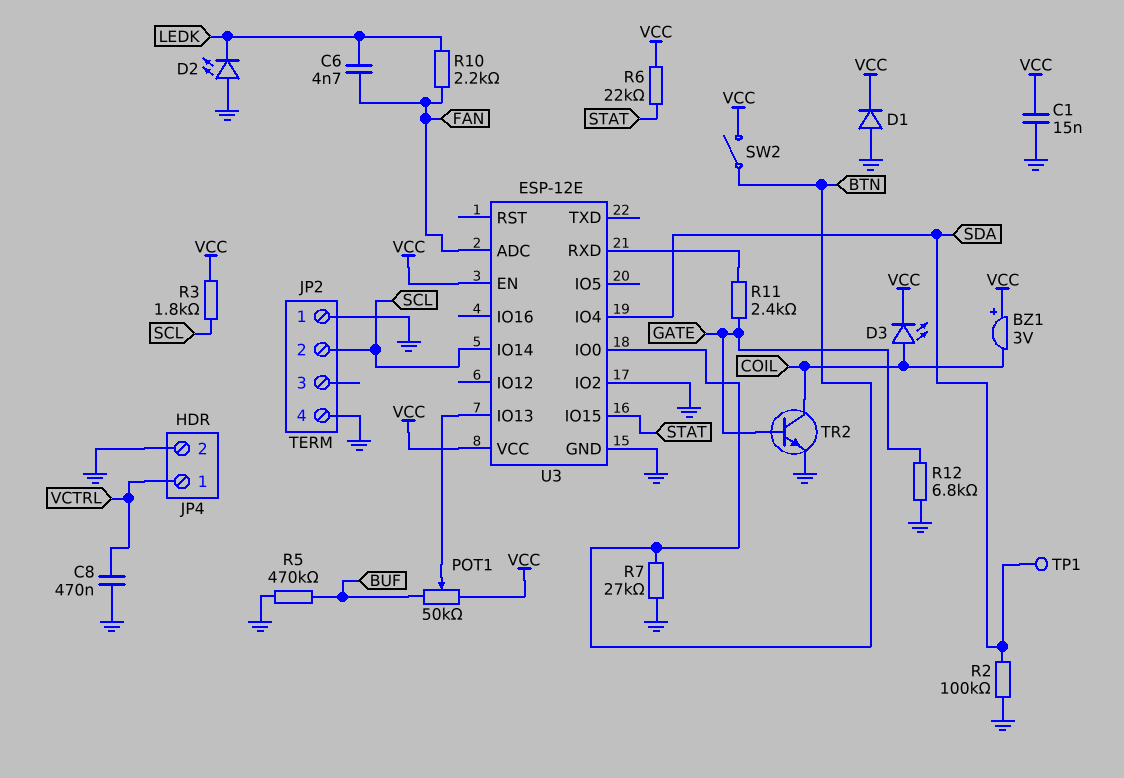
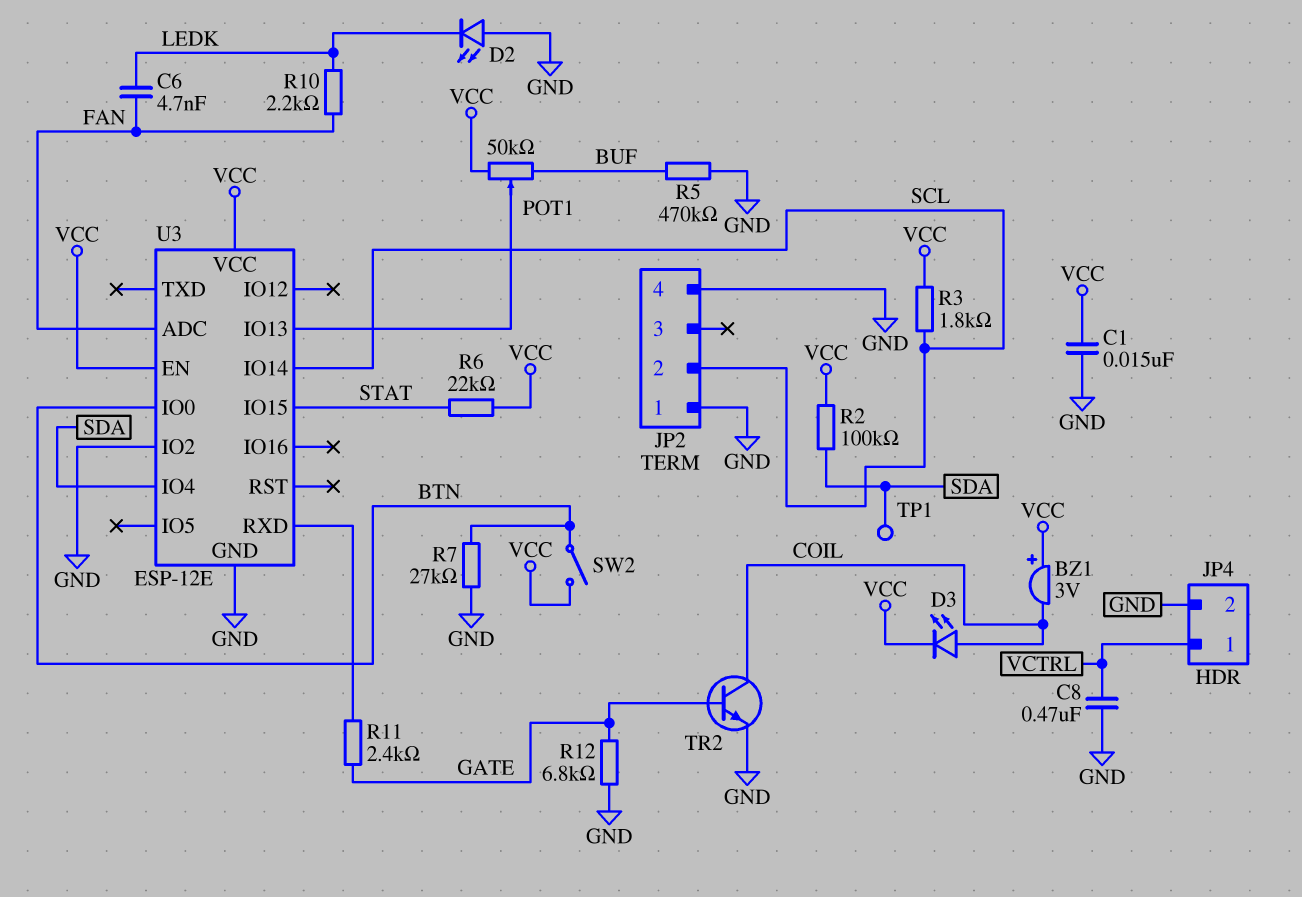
D1: diode (A GND, K VCC) -> none
R2: 100k (GND, SDA) -> 100k (SDA, VCC)

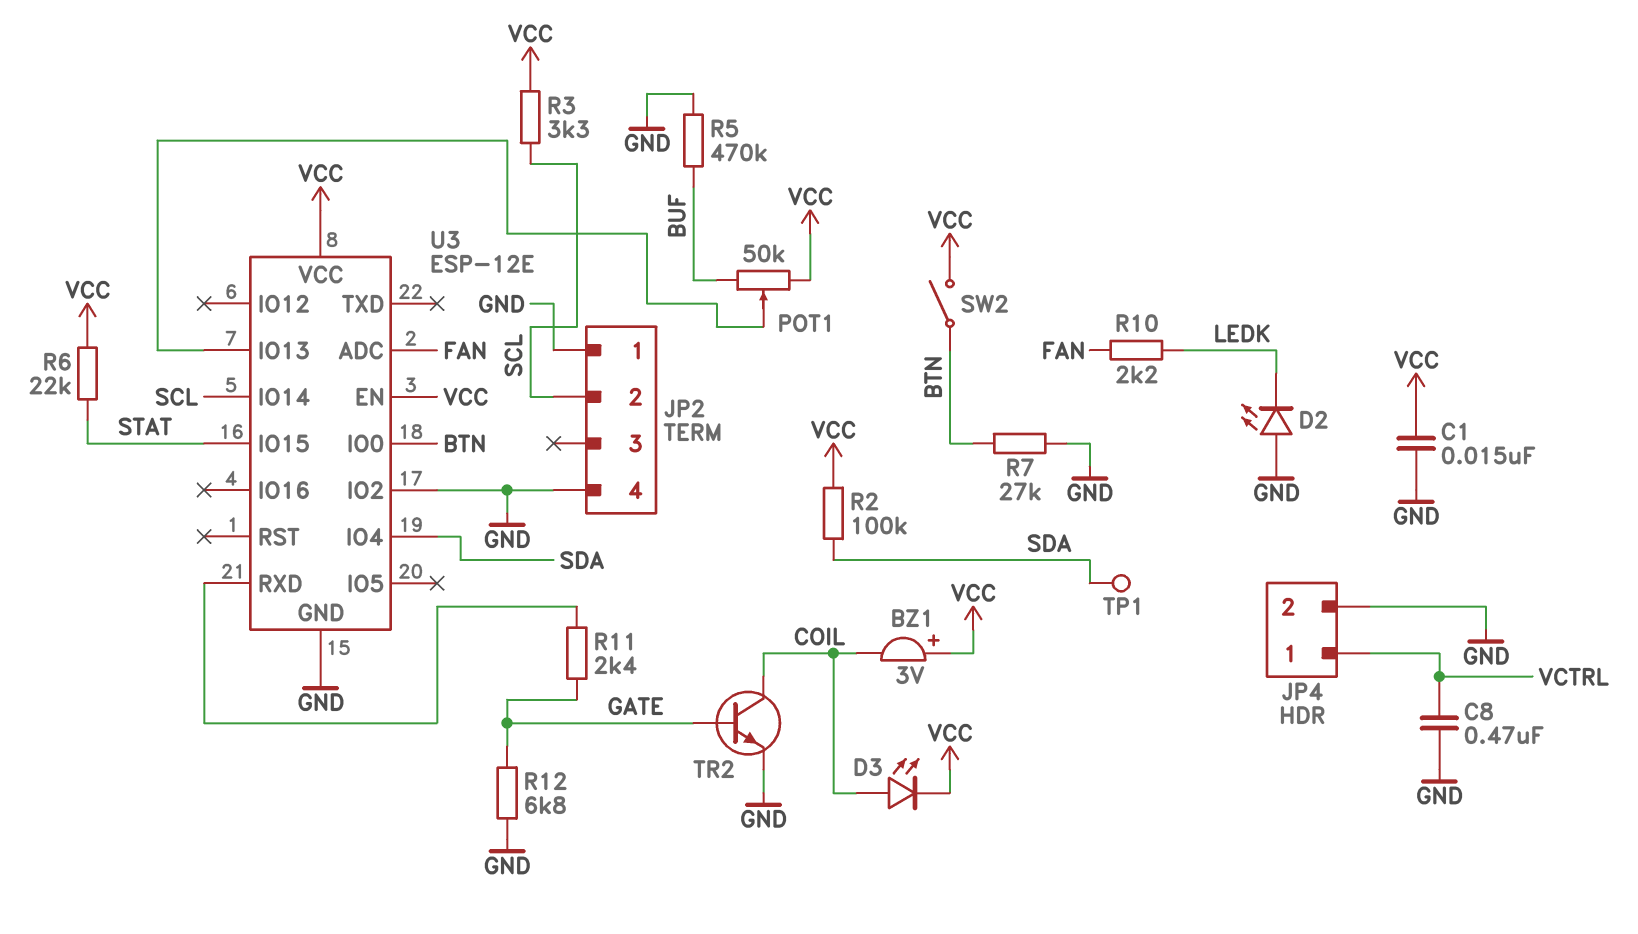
C6: 4.7nF (FAN, LEDK) -> none
R3: 1.8k (SCL, VCC) -> 3.3k (SCL, VCC)

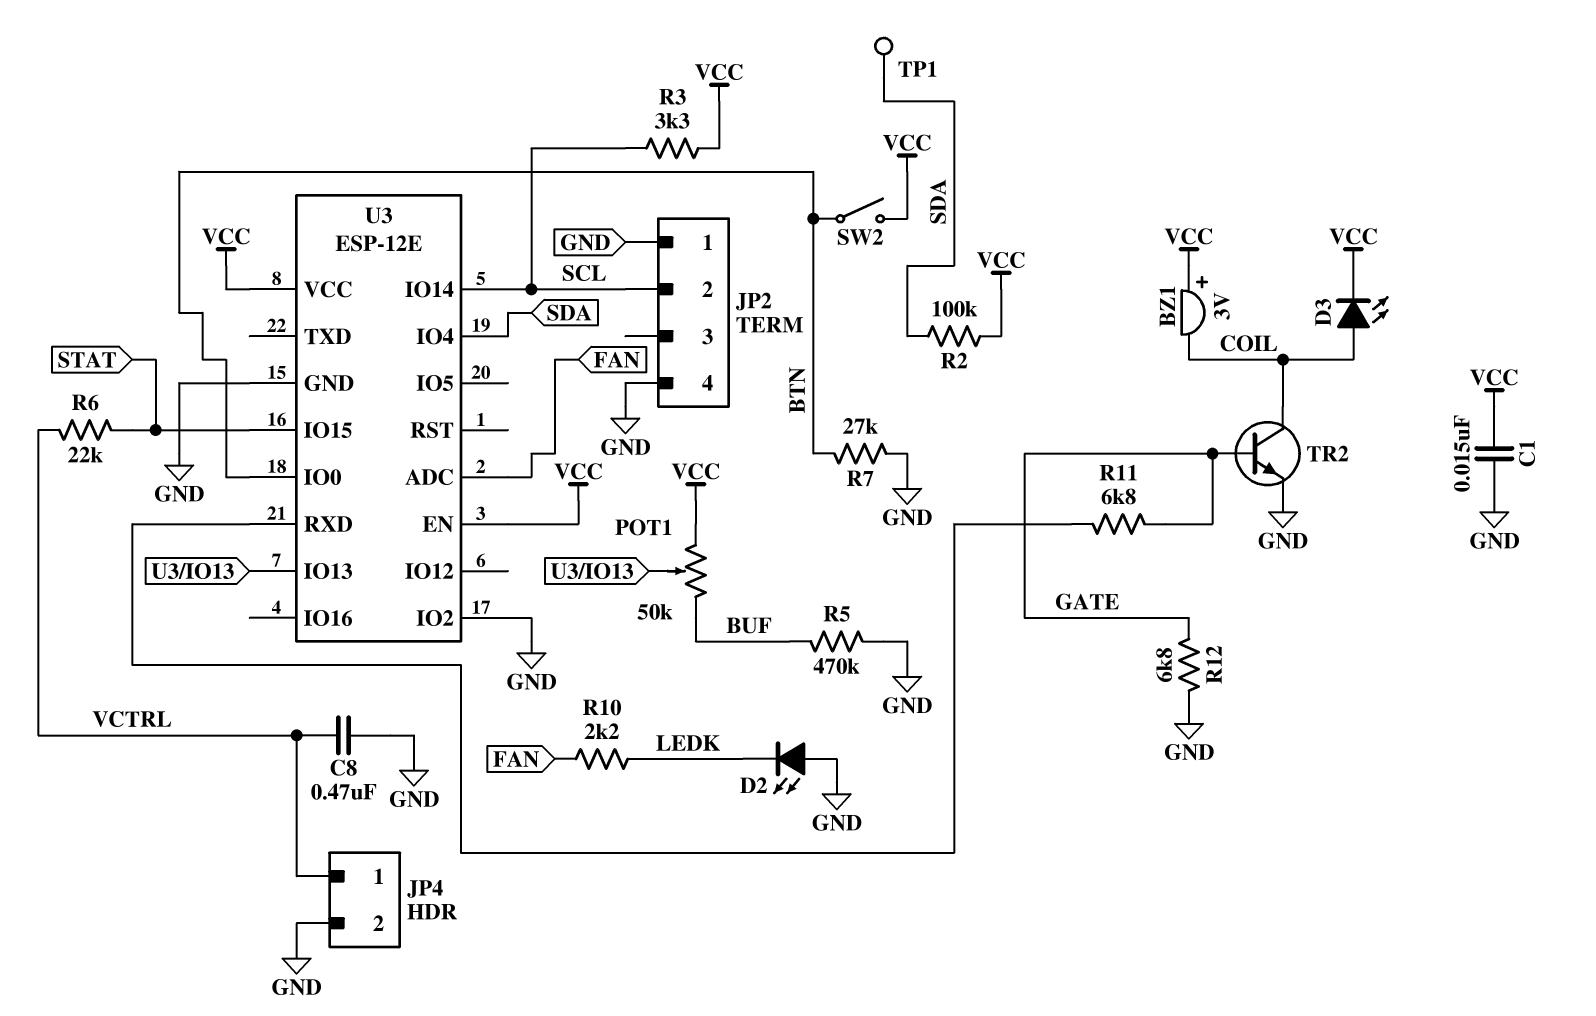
R6: 22k (STAT, VCC) -> 22k (STAT, VCTRL)
R11: 2.4k (GATE, U3/RXD) -> 6.8k (GATE, U3/RXD)

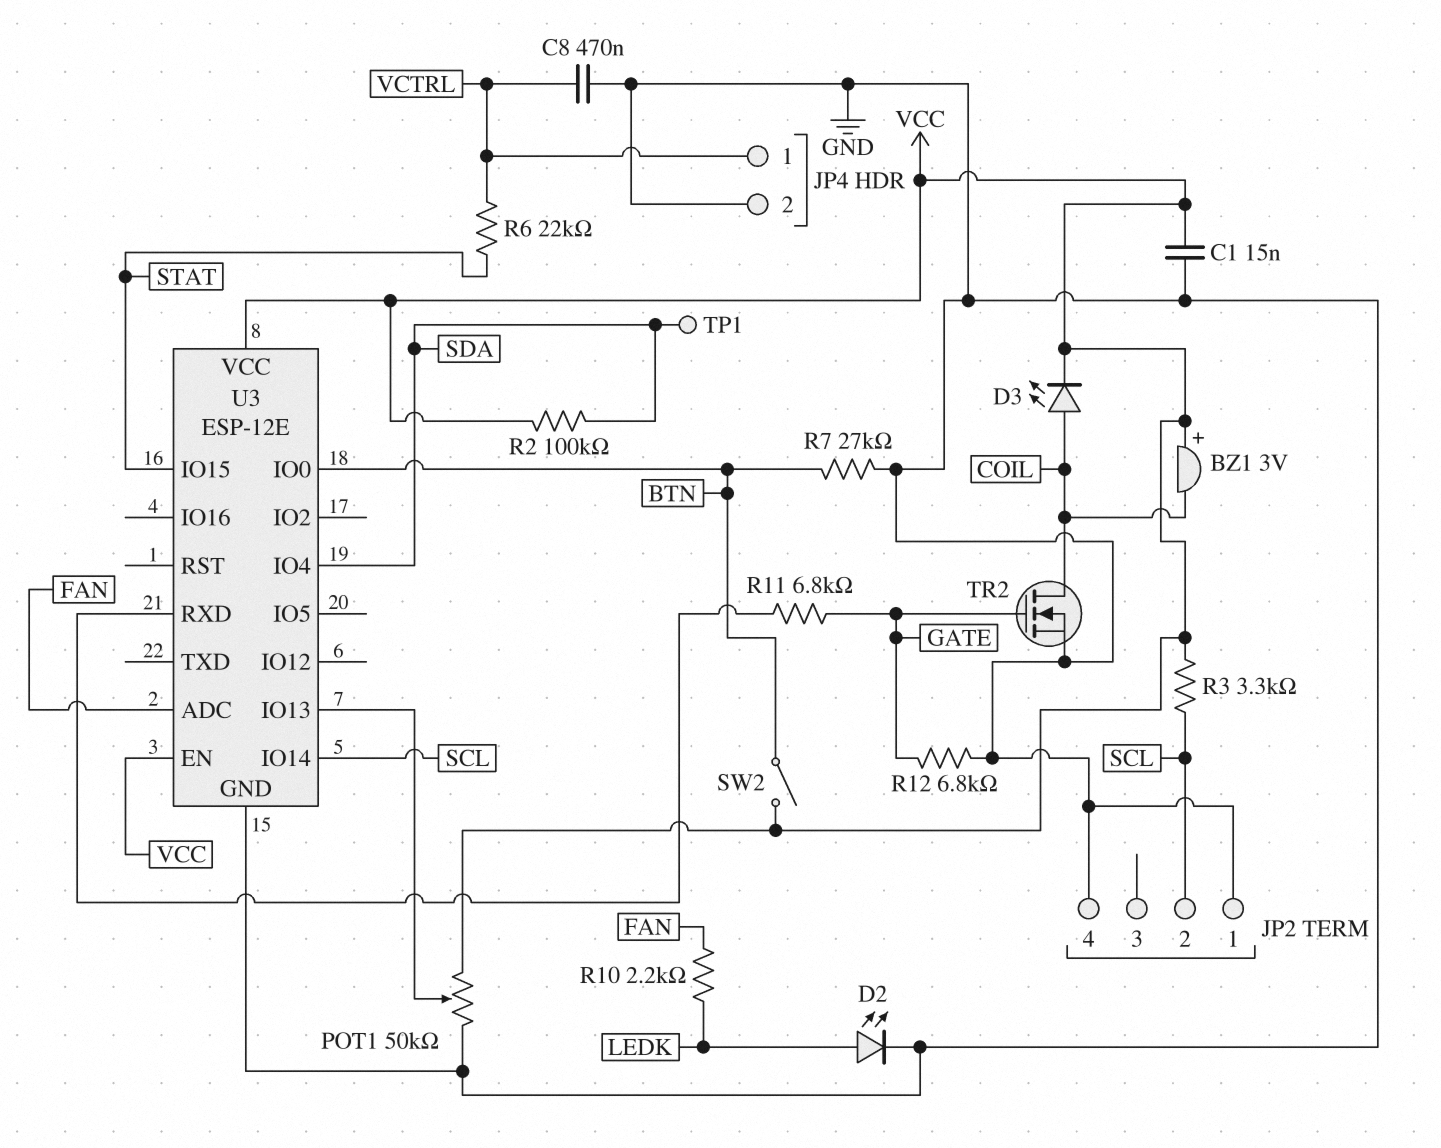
D2: LED (A GND, K LEDK) -> LED (A LEDK, K GND)
POT1: 50k (BUF, VCC, wiper U3/IO13) -> 50k (GND, VCC, wiper U3/IO13)
R5: 470k (BUF, GND) -> none
TR2: NPN (B GATE, C COIL, E GND) -> NMOS (G GATE, D COIL, S GND)
U3 pin IO2: GND -> none

